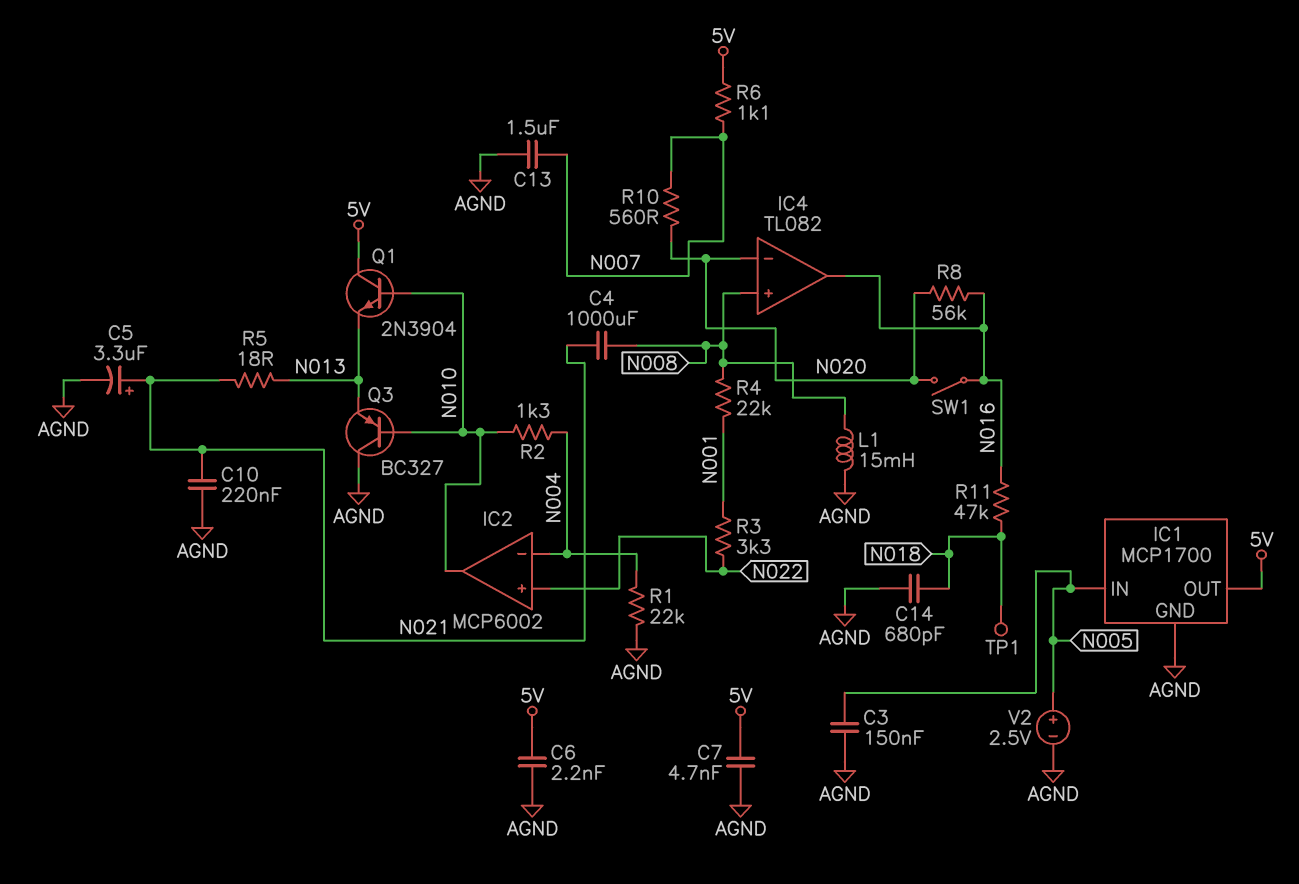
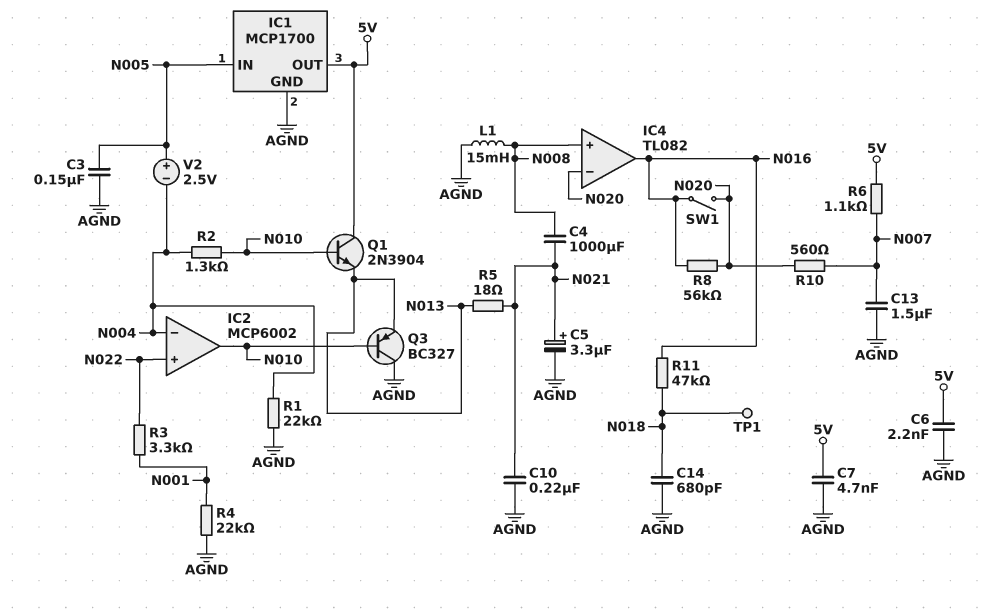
R4: 22k (N001, N008) -> 22k (AGND, N001)
V2: 2.5V (plus N005, minus AGND) -> 2.5V (plus N005, minus N004)

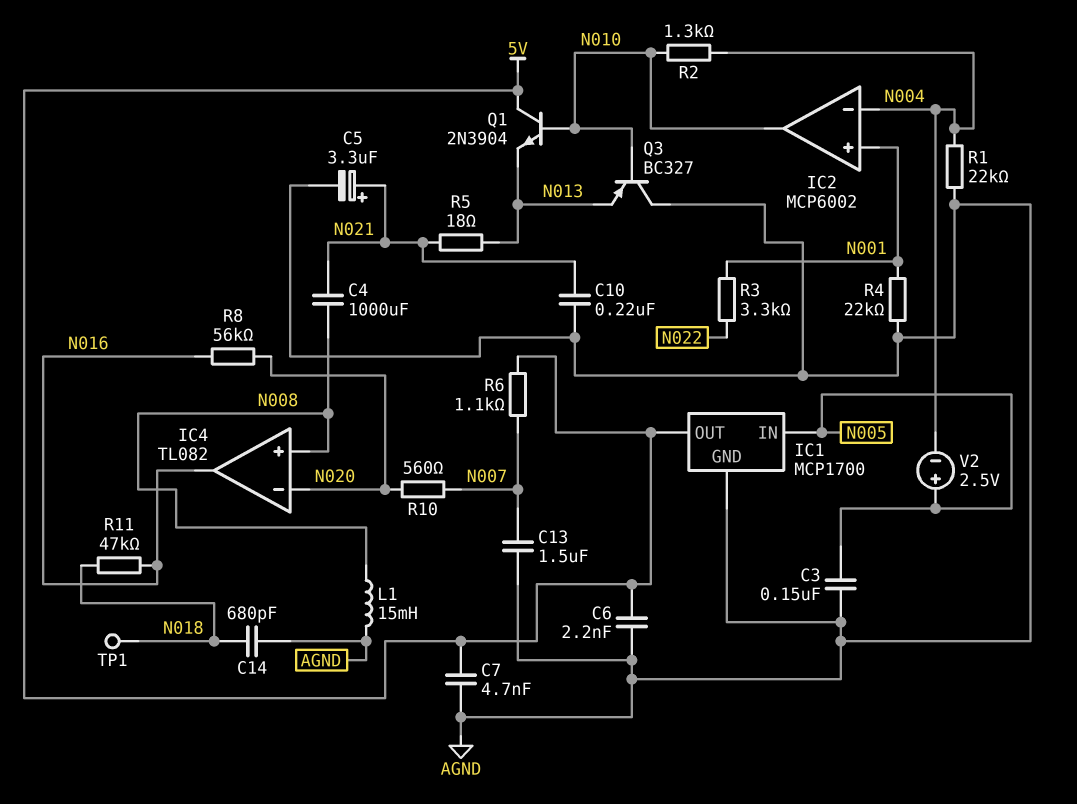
IC2 pin in+: N022 -> N001
SW1: switch (N016, N020) -> none

